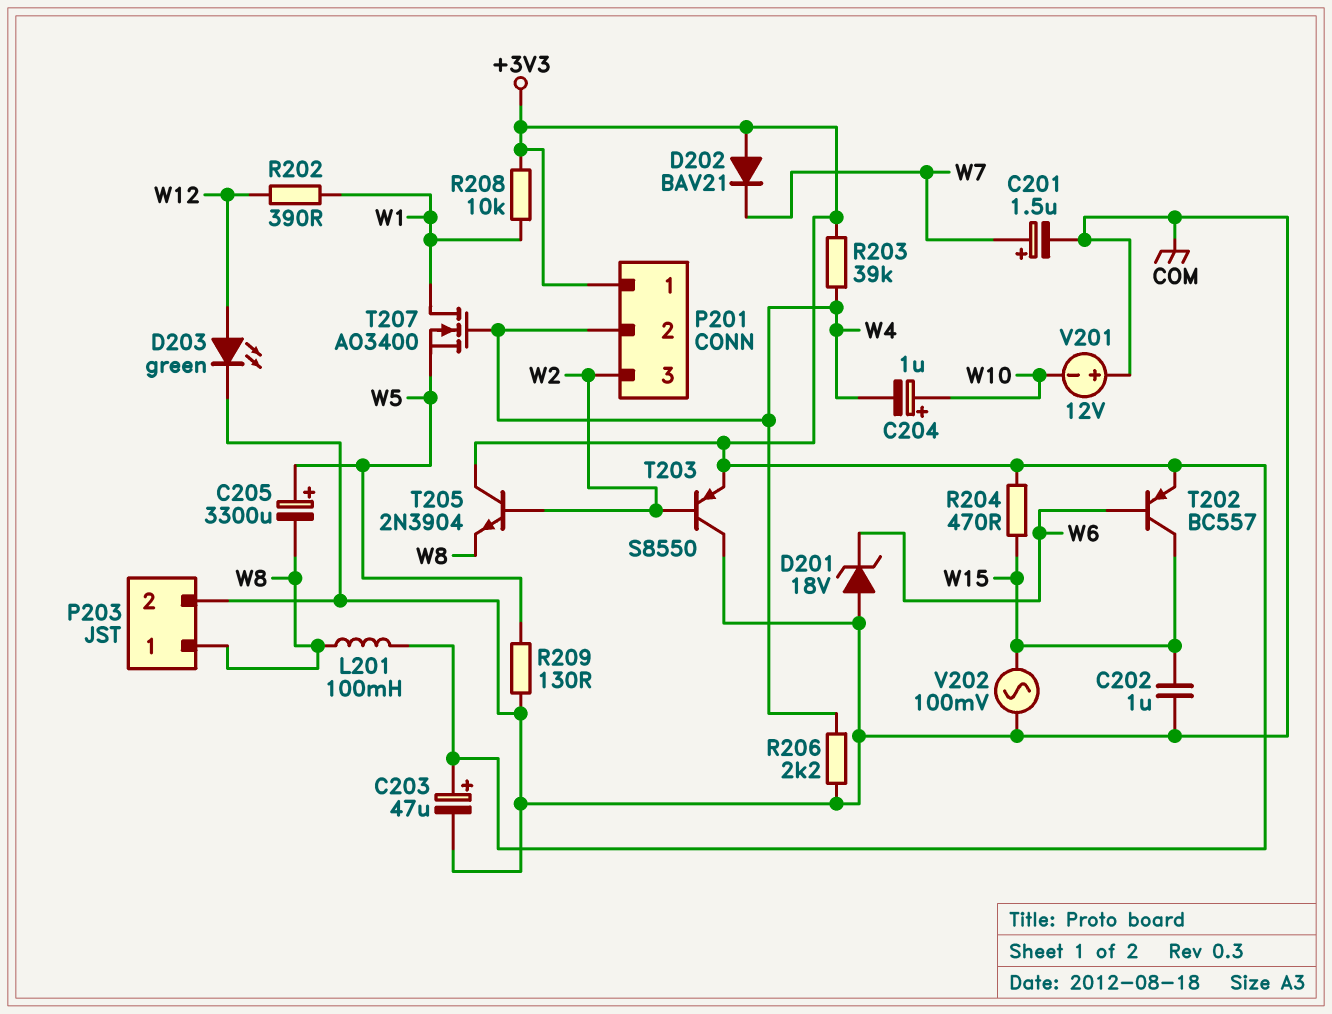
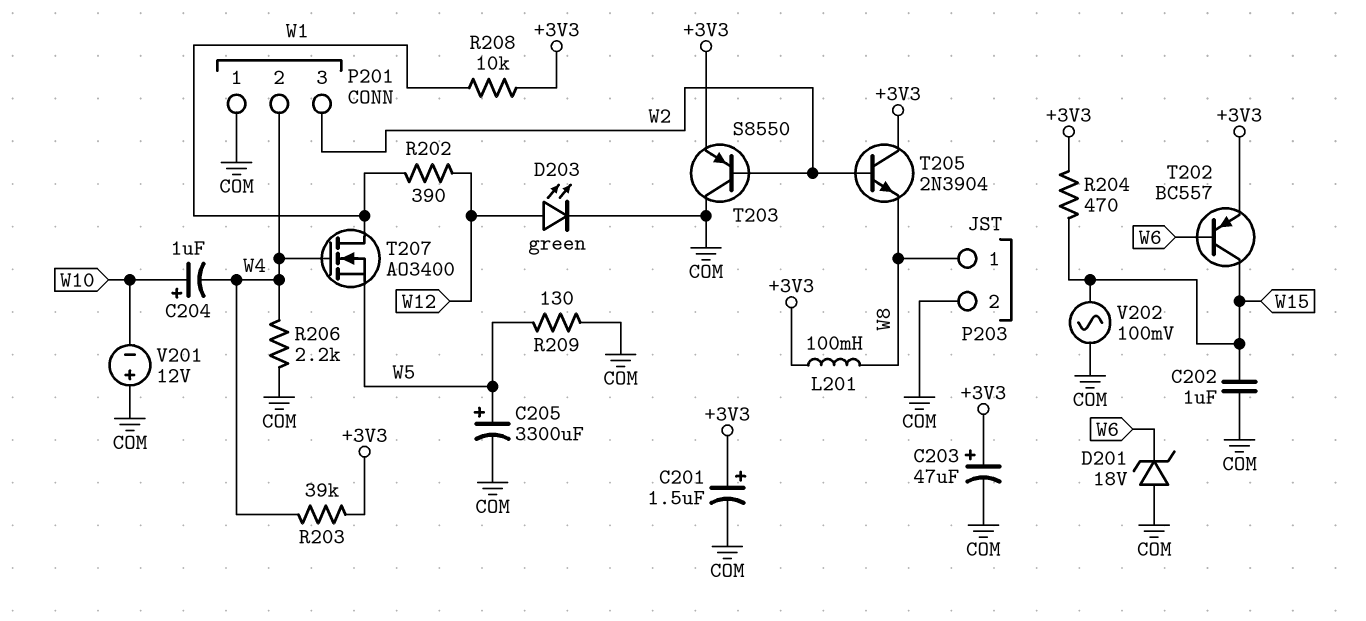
C201: 1.5uF (plus W7, minus COM) -> 1.5uF (plus +3V3, minus COM)
C205: 3300uF (plus W5, minus W8) -> 3300uF (plus W5, minus COM)
D202: diode BAV21 (A +3V3, K W7) -> none
P201 pin 1: +3V3 -> COM

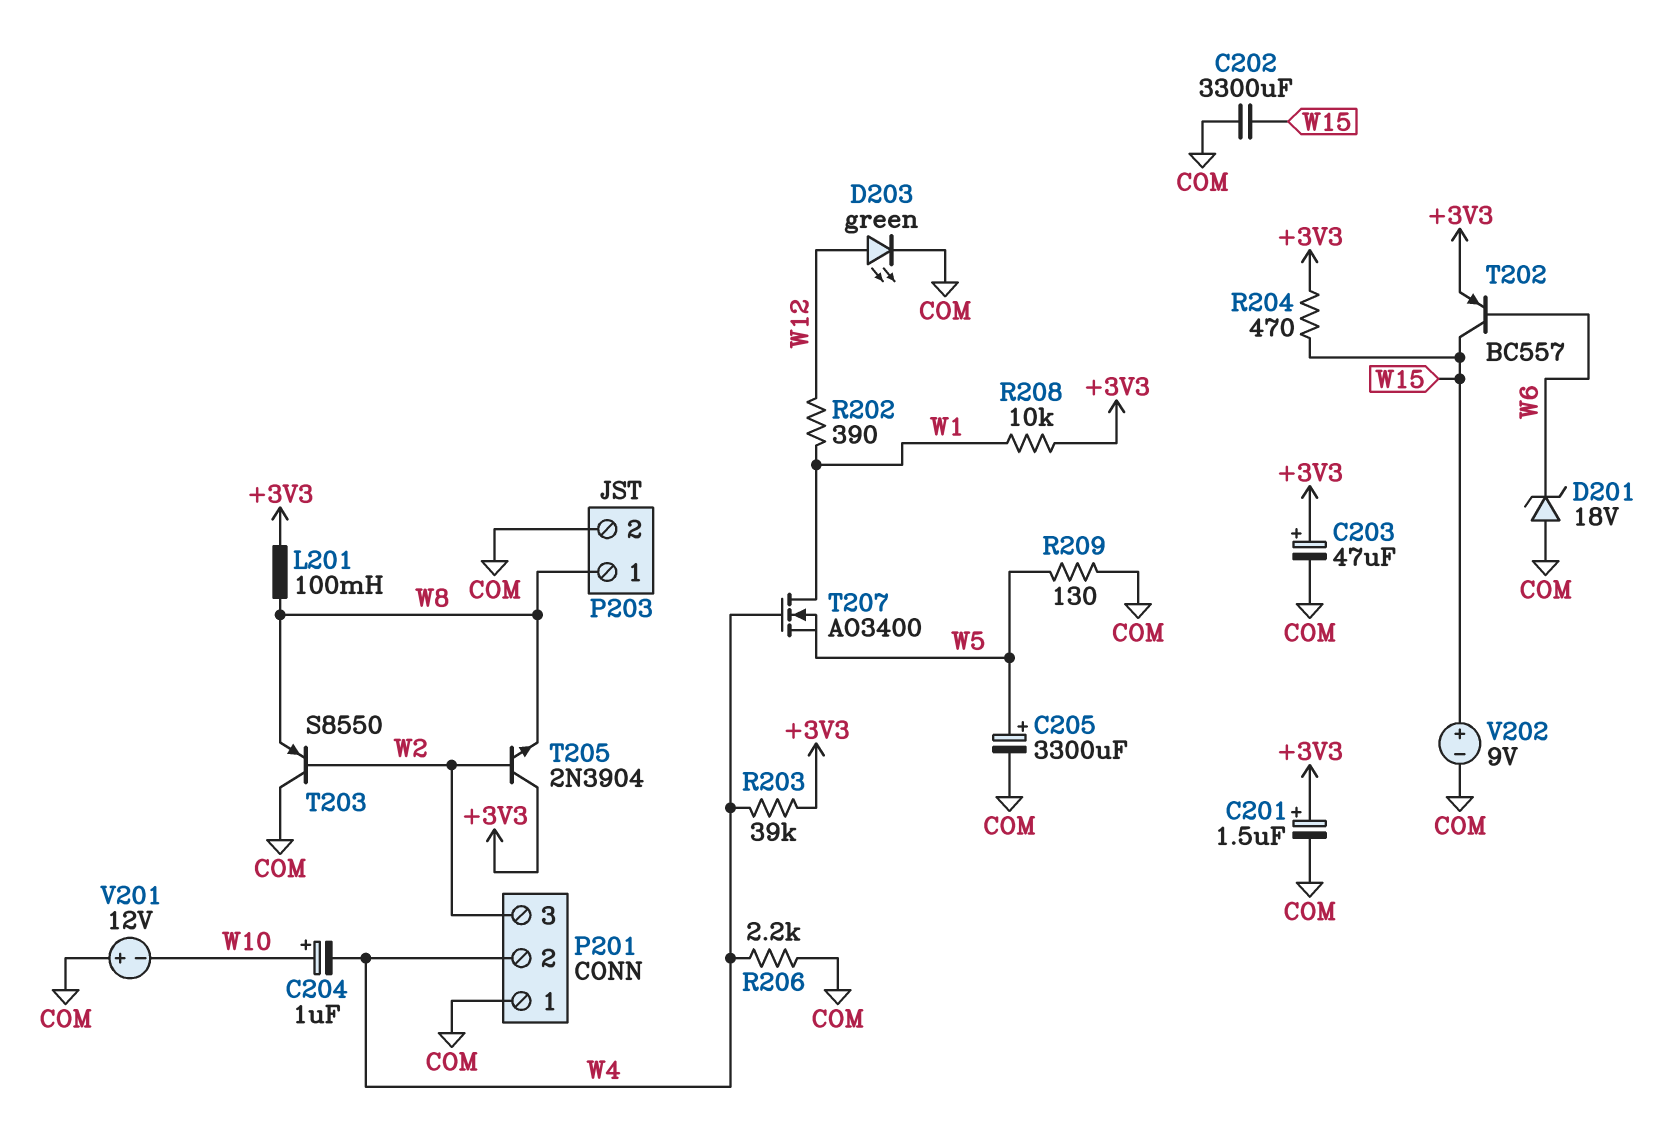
C202: 1uF (COM, W15) -> 3300uF (COM, W15)
T203: PNP S8550 (B W2, C COM, E +3V3) -> PNP S8550 (B W2, C COM, E W8)
V202: AC 100mV (COM, W15) -> 9V (plus W15, minus COM)

